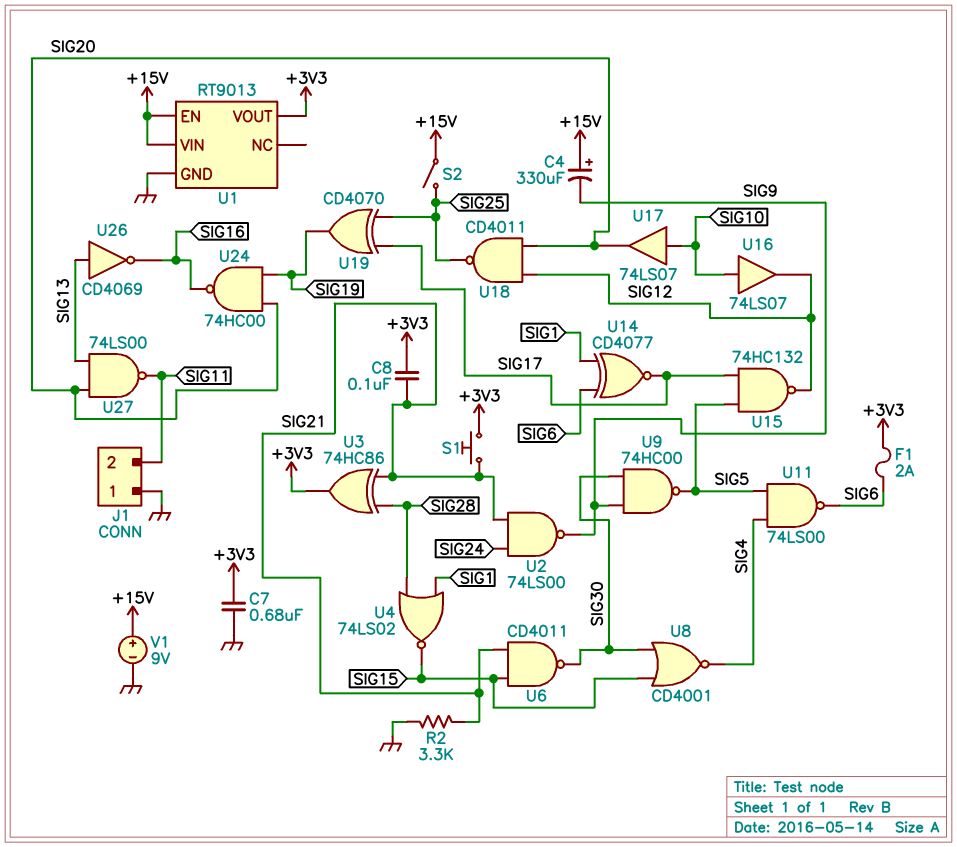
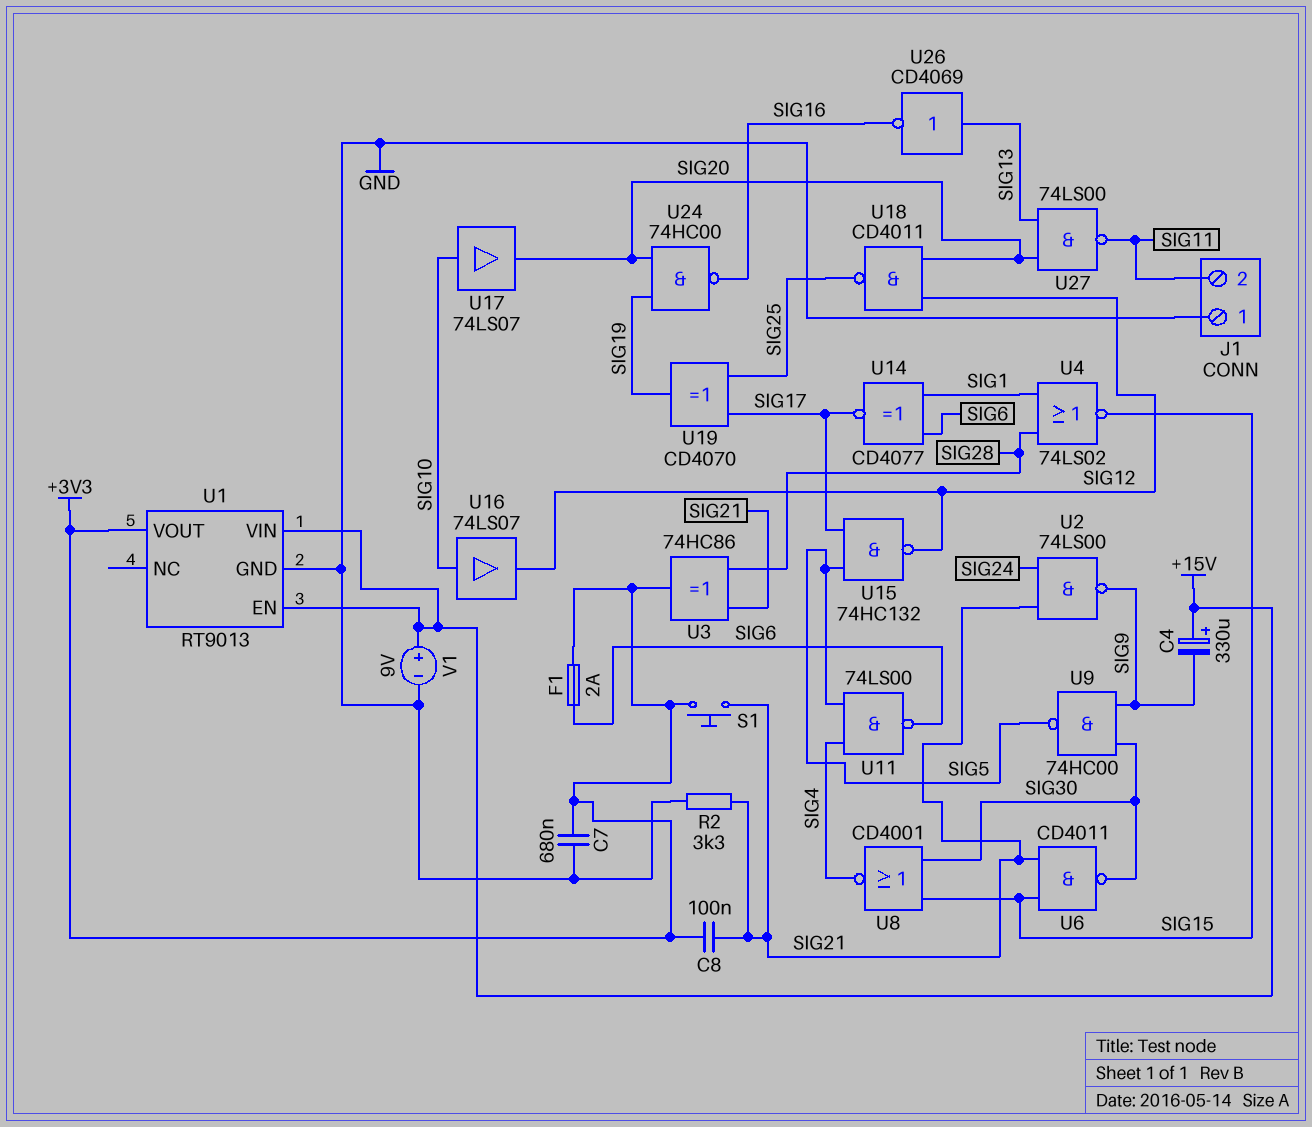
S2: switch (+15V, SIG25) -> none

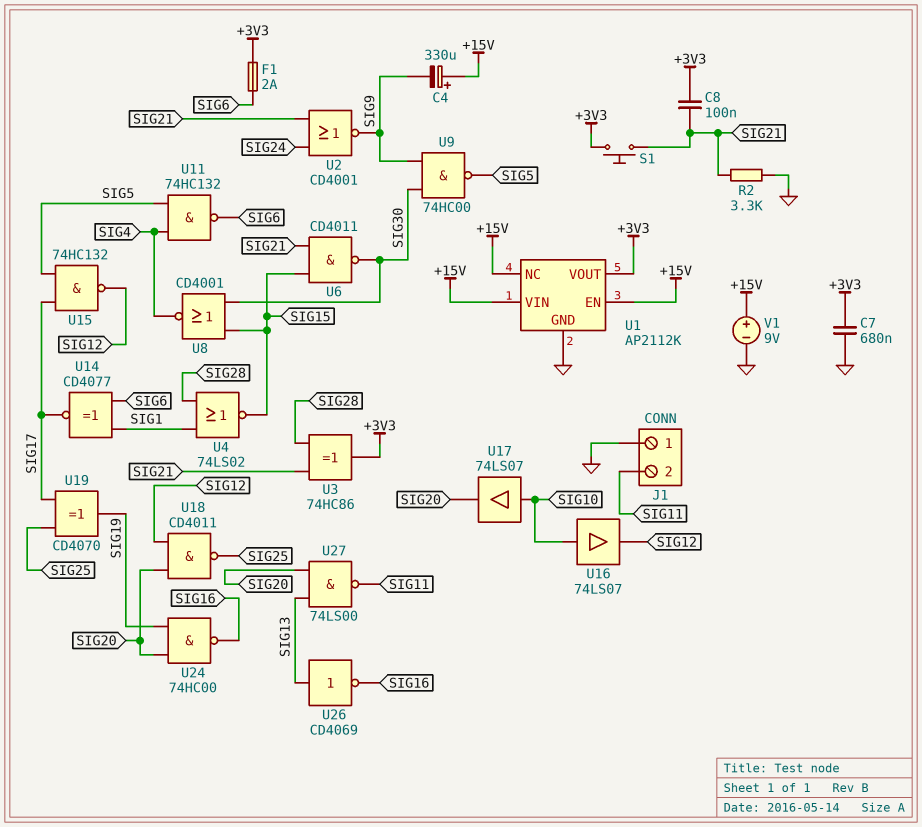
U1: RT9013 -> AP2112K
U1 pin NC: none -> +15V
U2: NAND 74LS00 (in SIG21, in SIG24, out SIG9) -> NOR CD4001 (in SIG21, in SIG24, out SIG9)
U11: NAND 74LS00 (in SIG4, in SIG5, out SIG6) -> NAND 74HC132 (in SIG4, in SIG5, out SIG6)

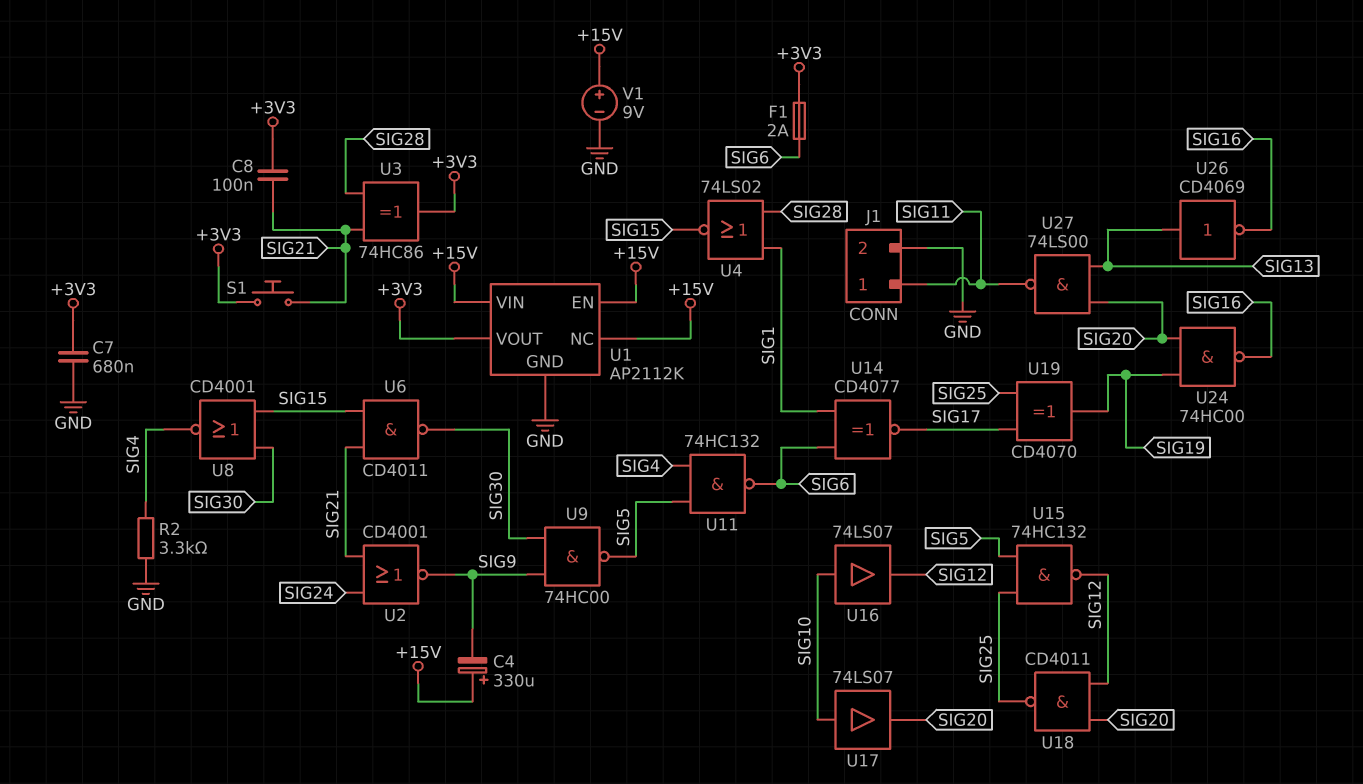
J1 pin 1: GND -> SIG11
J1 pin 2: SIG11 -> GND
R2: 3.3k (GND, SIG21) -> 3.3k (GND, SIG4)
U15: NAND 74HC132 (in SIG5, in SIG17, out SIG12) -> NAND 74HC132 (in SIG5, in SIG25, out SIG12)

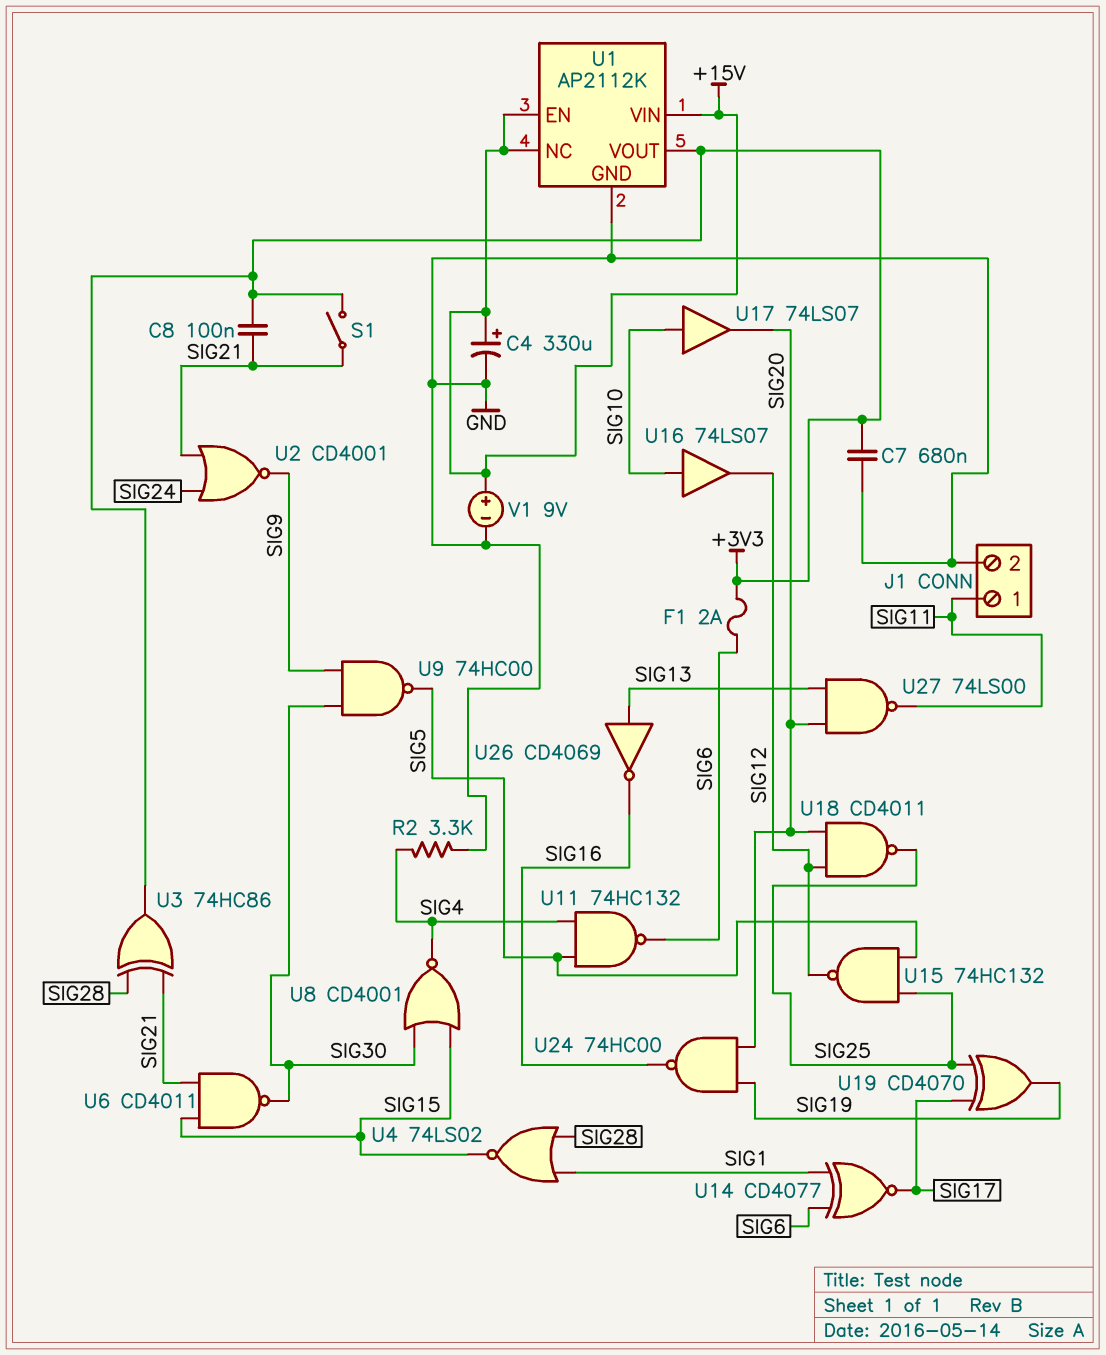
C4: 330uF (plus +15V, minus SIG9) -> 330uF (plus +15V, minus GND)
S1: button (+3V3, SIG21) -> switch (+3V3, SIG21)

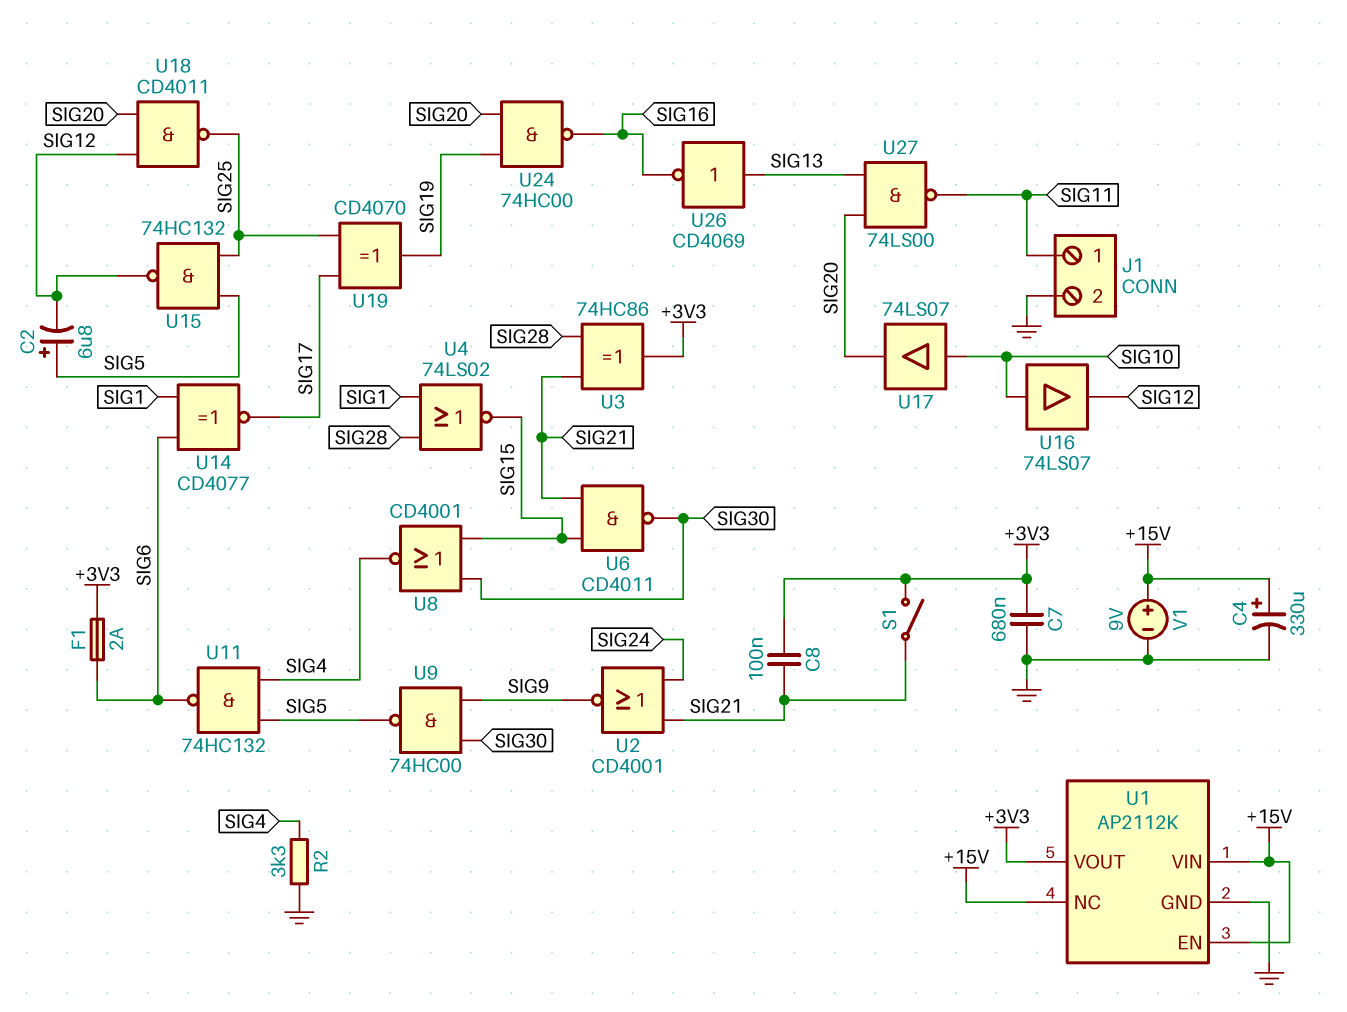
C2: none -> 6.8uF (plus SIG5, minus SIG12)

